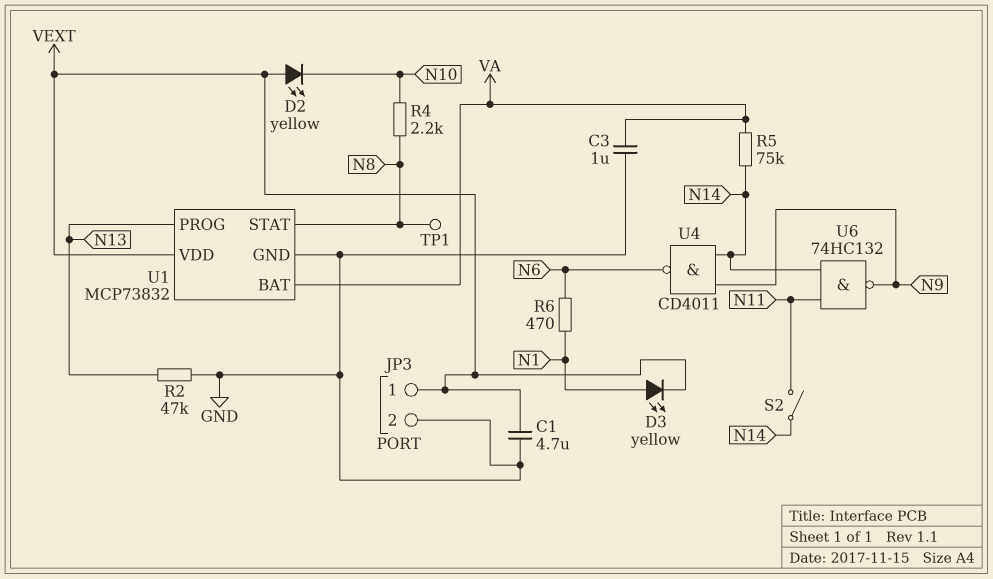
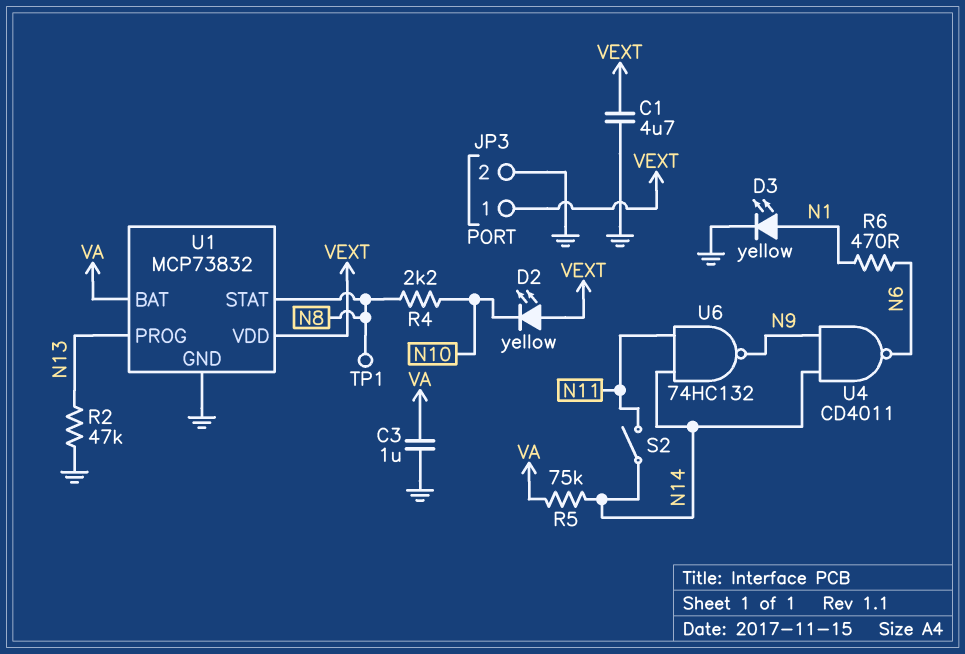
D3: LED yellow (A N1, K VEXT) -> LED yellow (A N1, K GND)

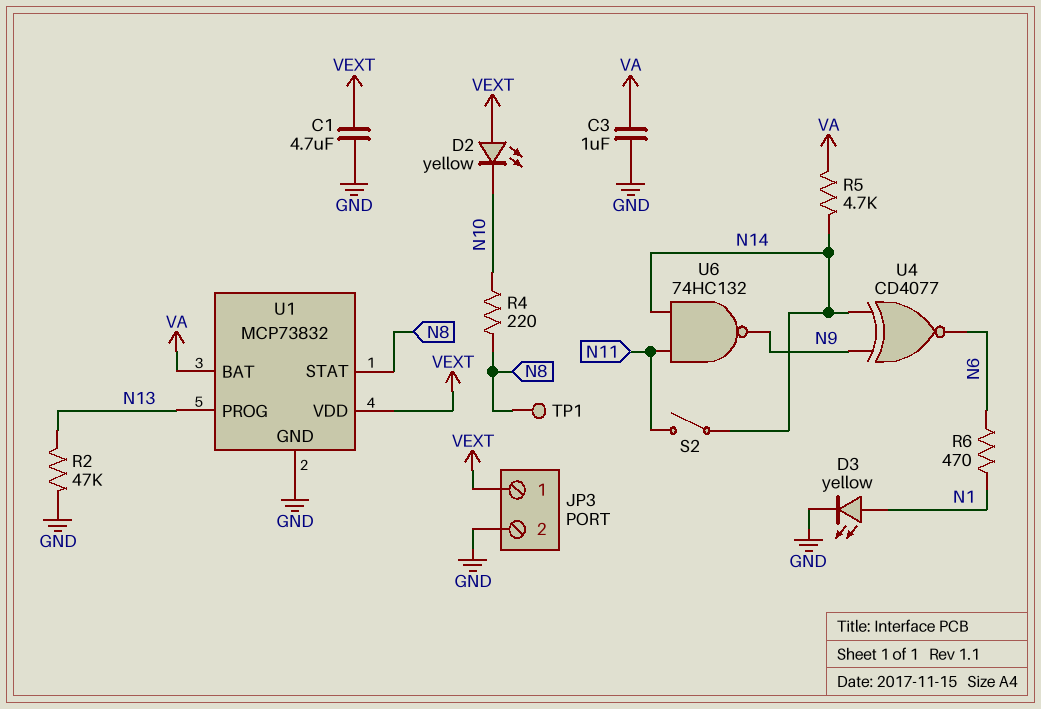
R4: 2.2k (N8, N10) -> 220 (N8, N10)
R5: 75k (N14, VA) -> 4.7k (N14, VA)
U4: NAND CD4011 (in N9, in N14, out N6) -> XNOR CD4077 (in N9, in N14, out N6)

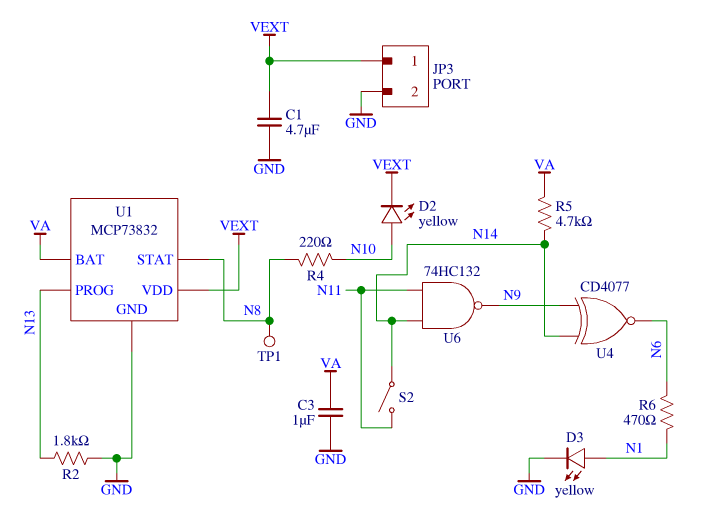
D2: LED yellow (A VEXT, K N10) -> LED yellow (A N10, K VEXT)
R2: 47k (GND, N13) -> 1.8k (GND, N13)

